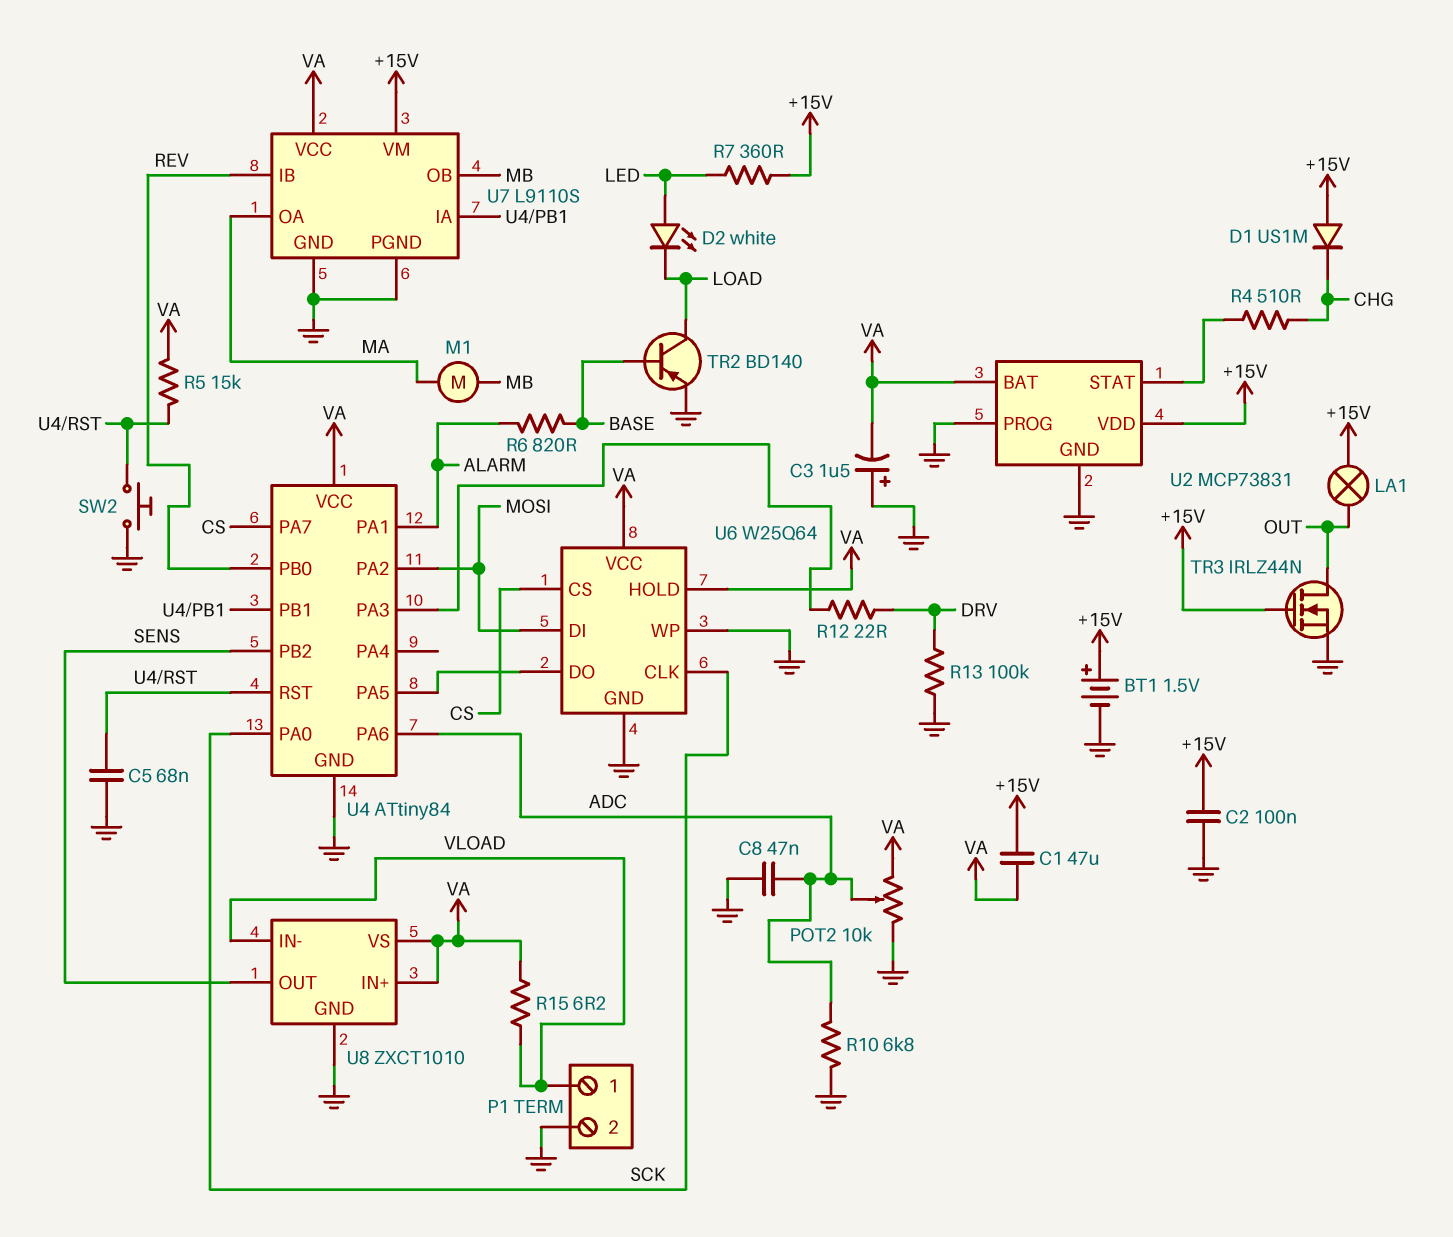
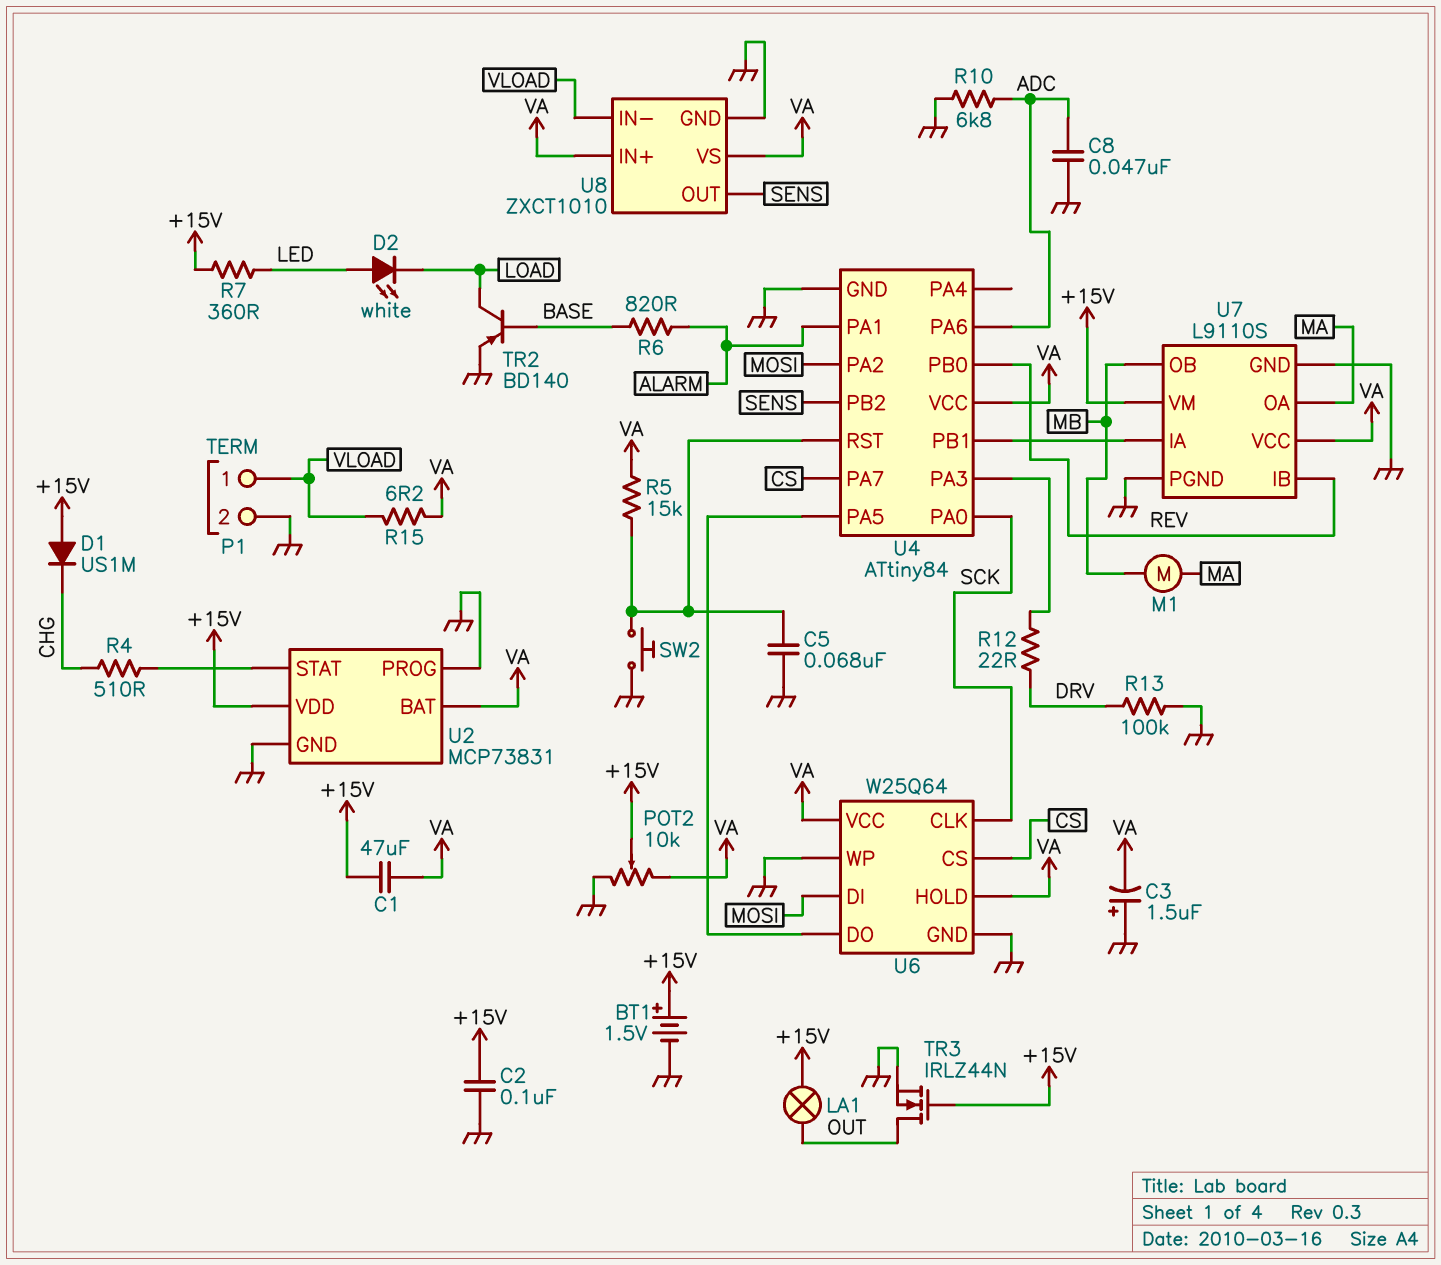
POT2: 10k (GND, VA, wiper ADC) -> 10k (GND, VA, wiper +15V)

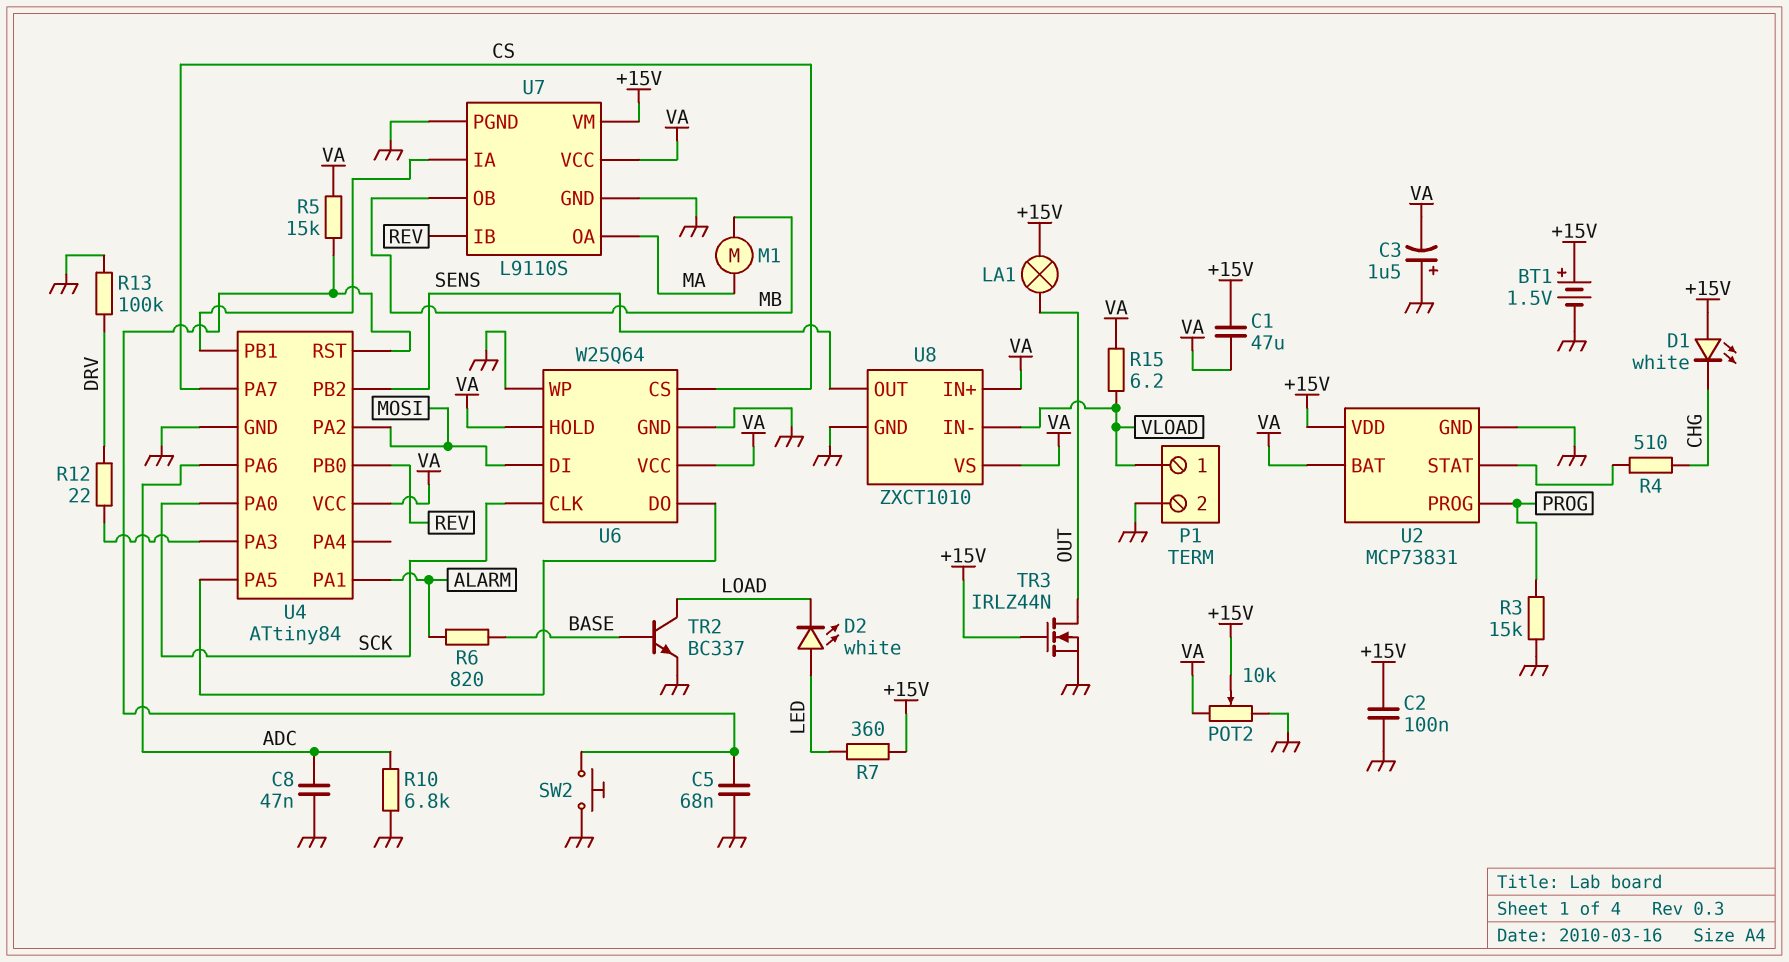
D1: diode US1M (A +15V, K CHG) -> LED white (A +15V, K CHG)
R3: none -> 15k (GND, PROG)
TR2: PNP BD140 (B BASE, C LOAD, E GND) -> NPN BC337 (B BASE, C LOAD, E GND)
U2 pin PROG: GND -> PROG

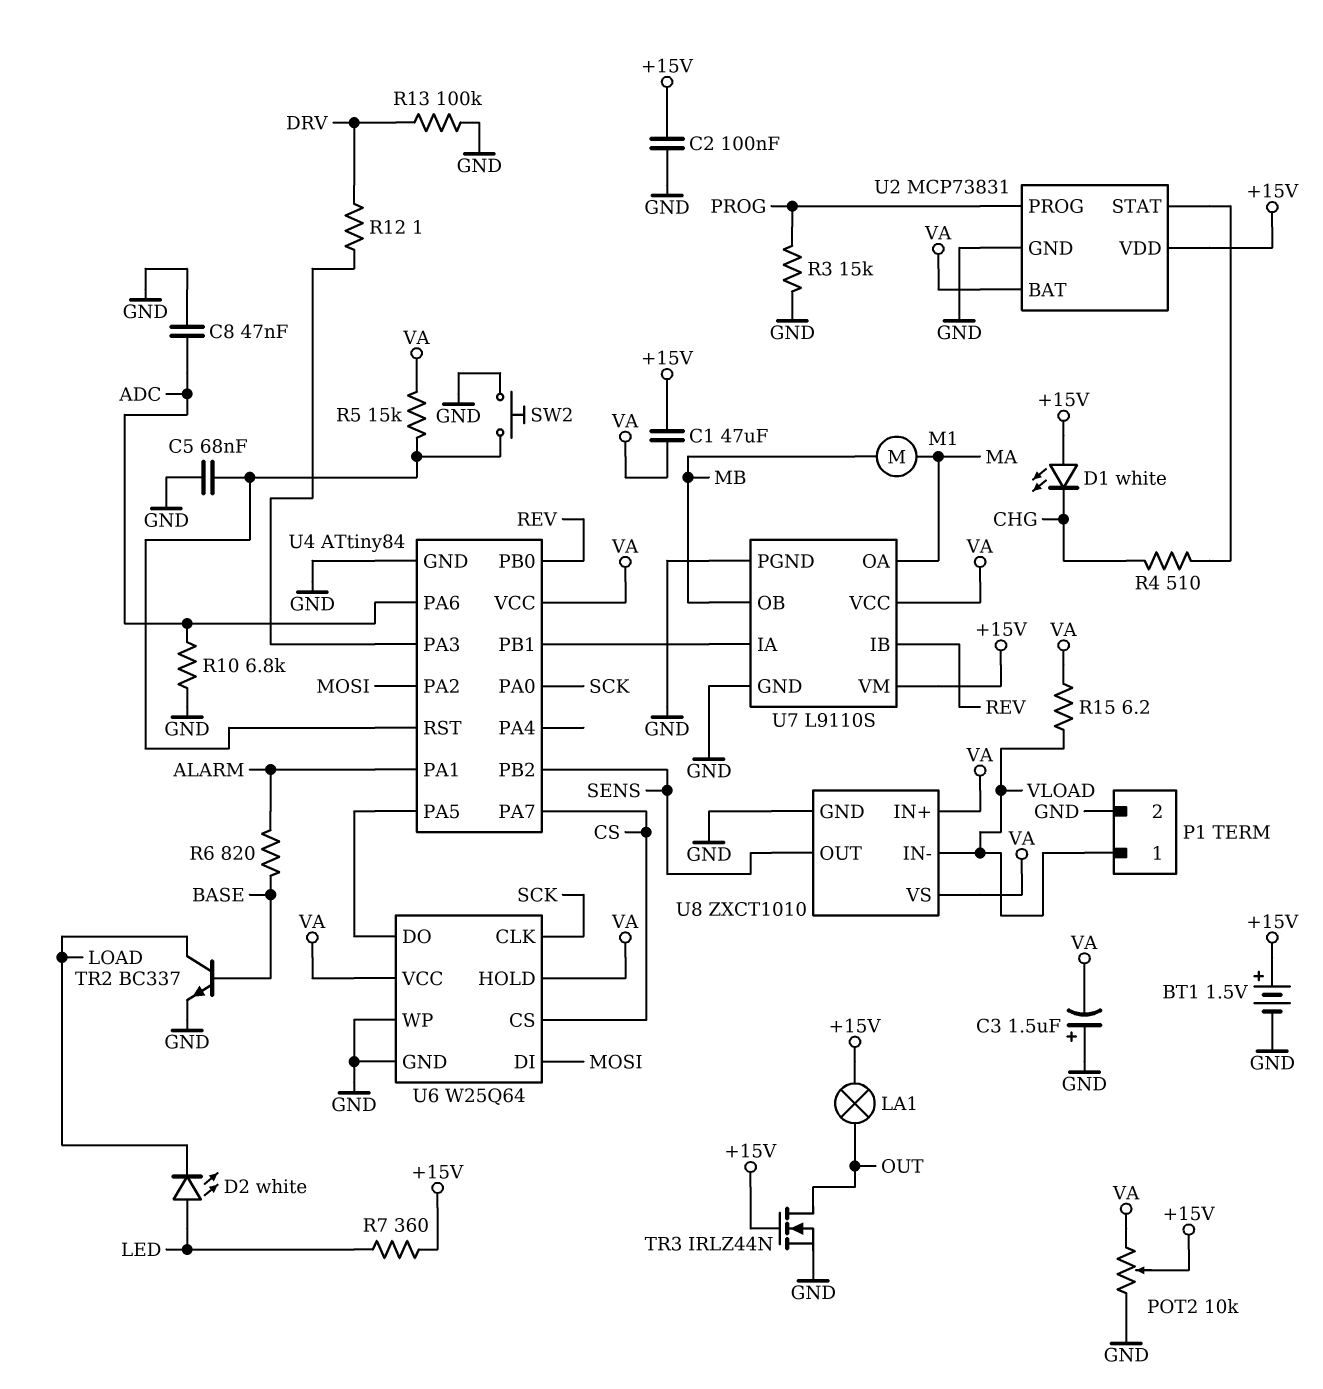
R12: 22 (DRV, U4/PA3) -> 1 (DRV, U4/PA3)

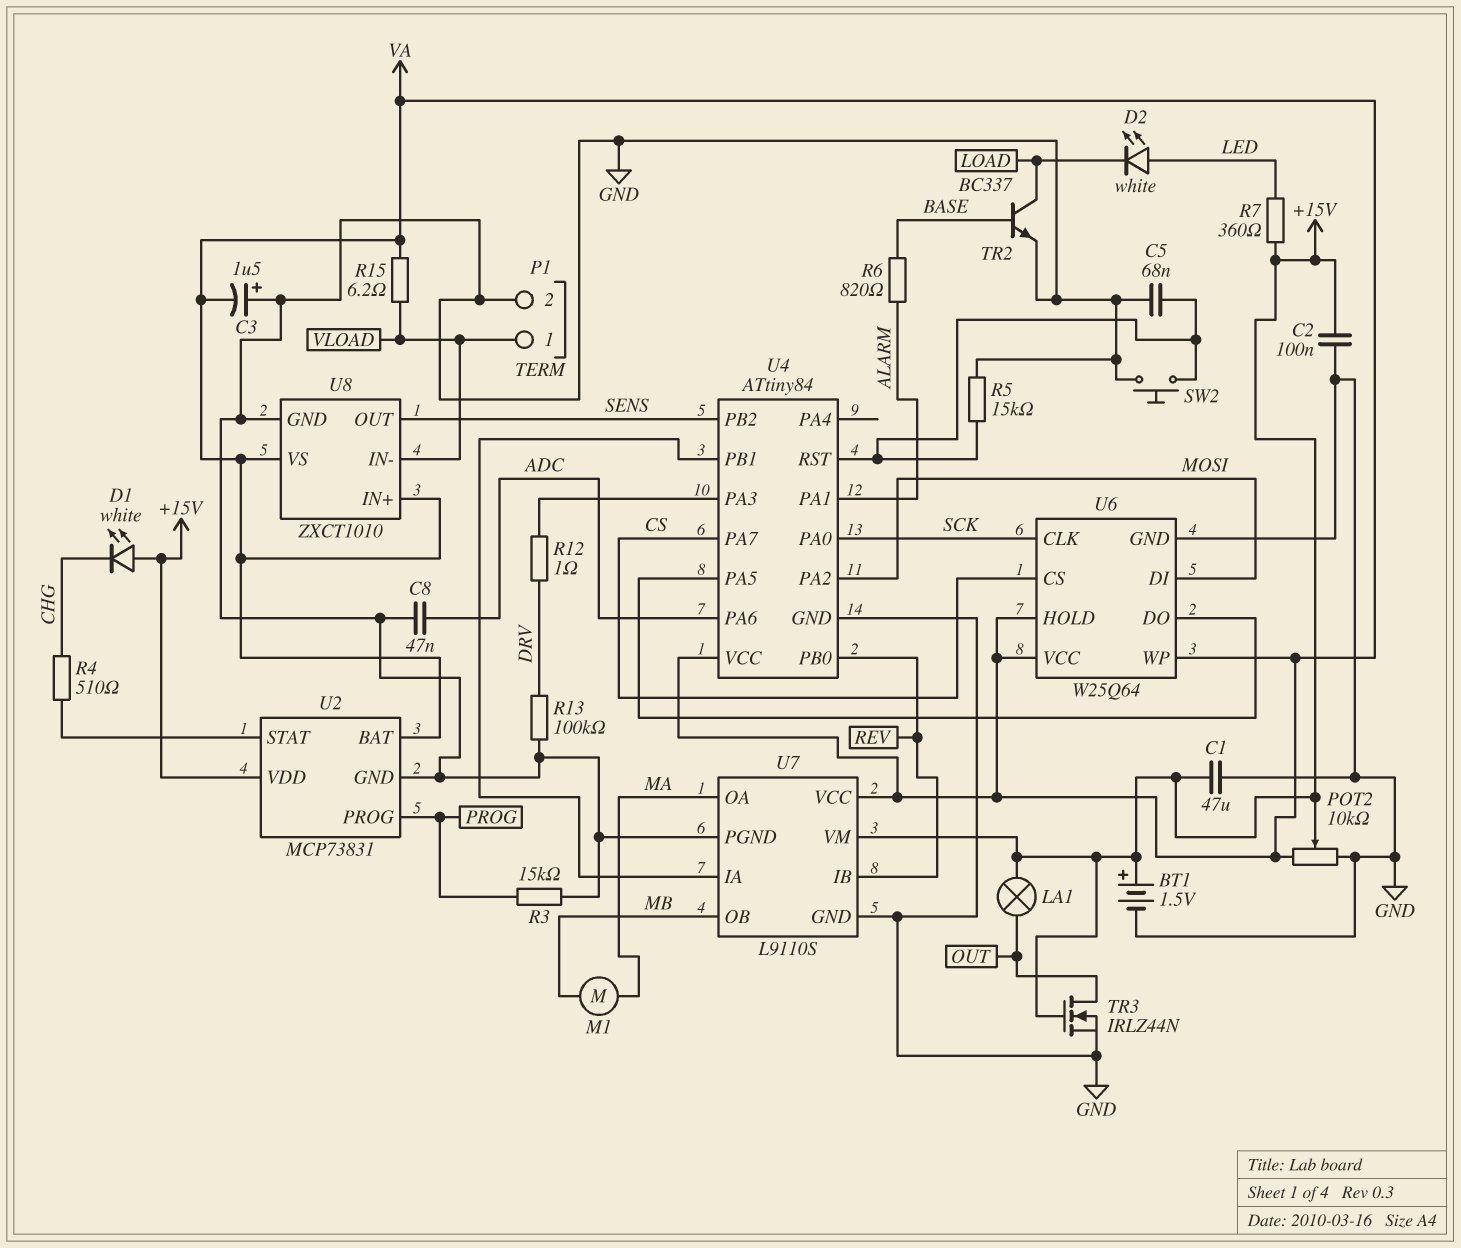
C1: 47uF (+15V, VA) -> 47uF (+15V, GND)
R5: 15k (U4/RST, VA) -> 15k (GND, U4/RST)
R10: 6.8k (ADC, GND) -> none
U6 pin WP: GND -> VA

